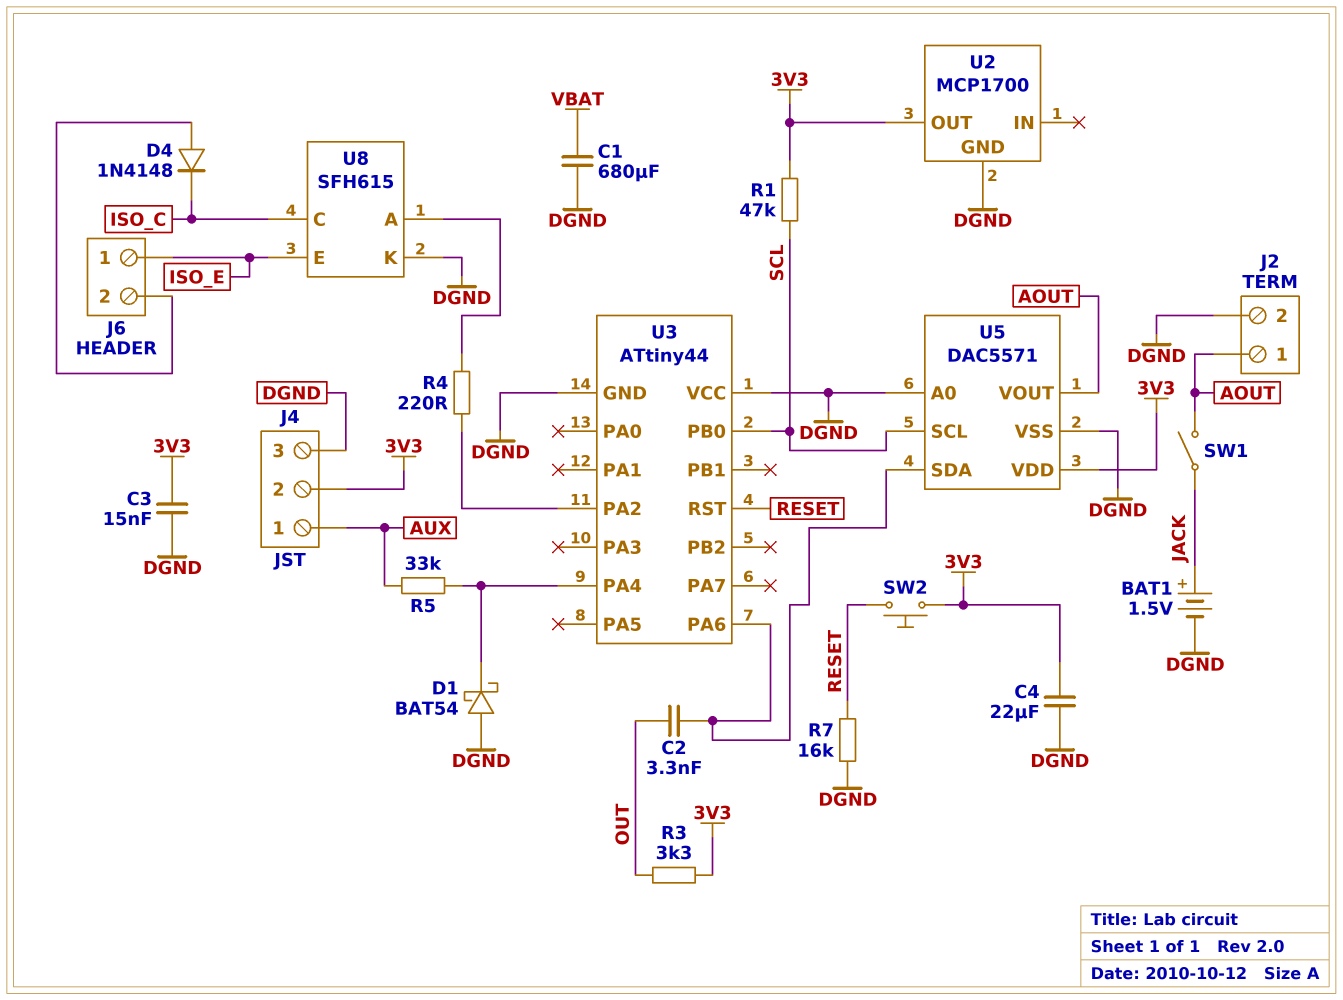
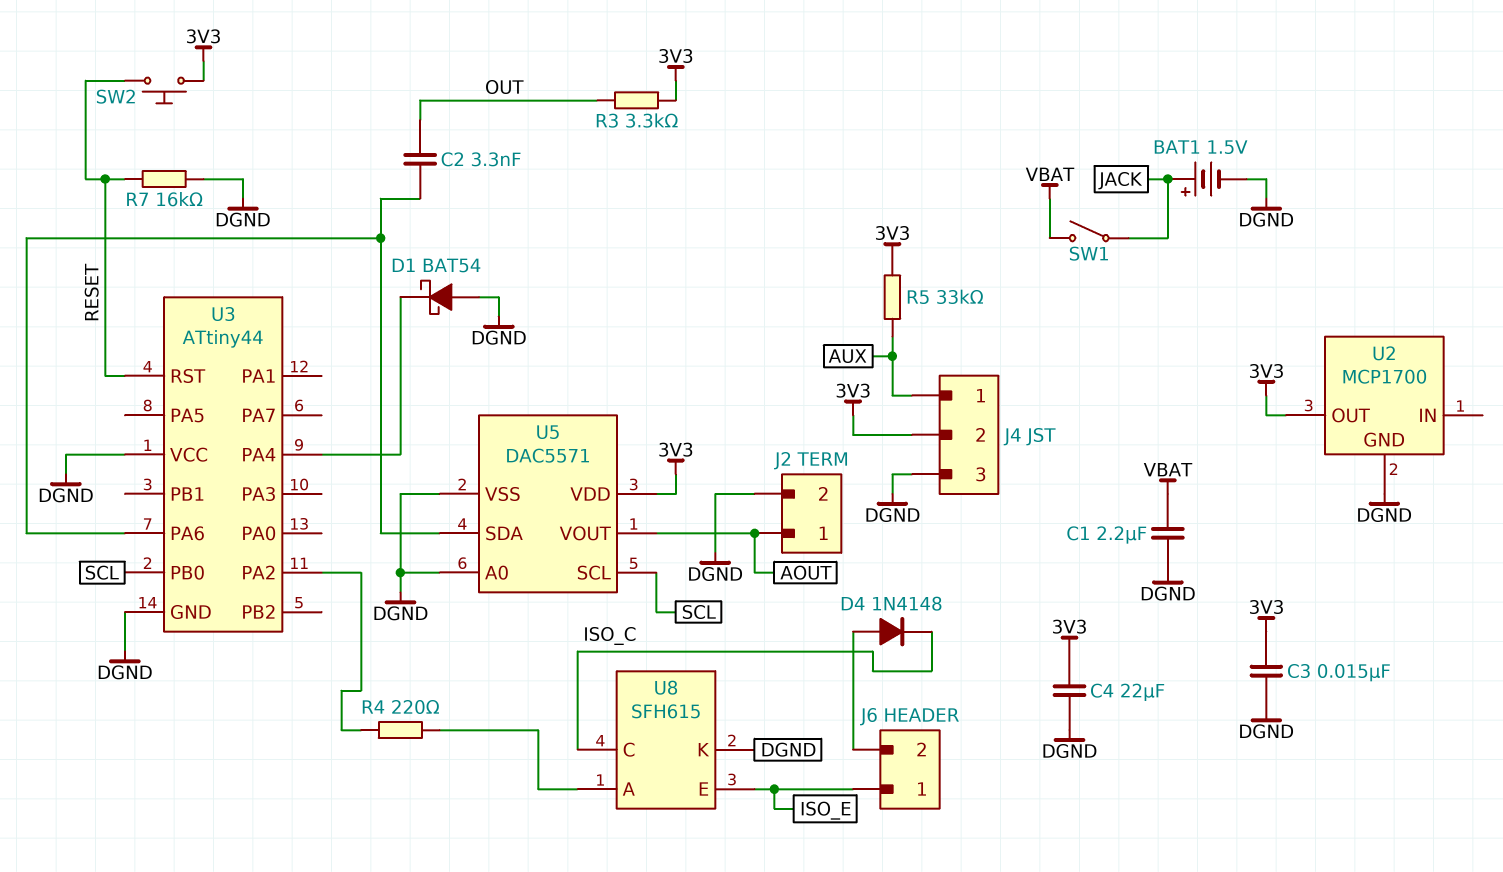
C1: 680uF (DGND, VBAT) -> 2.2uF (DGND, VBAT)
R1: 47k (3V3, SCL) -> none
R5: 33k (AUX, U3/PA4) -> 33k (3V3, AUX)
SW1: switch (AOUT, JACK) -> switch (JACK, VBAT)

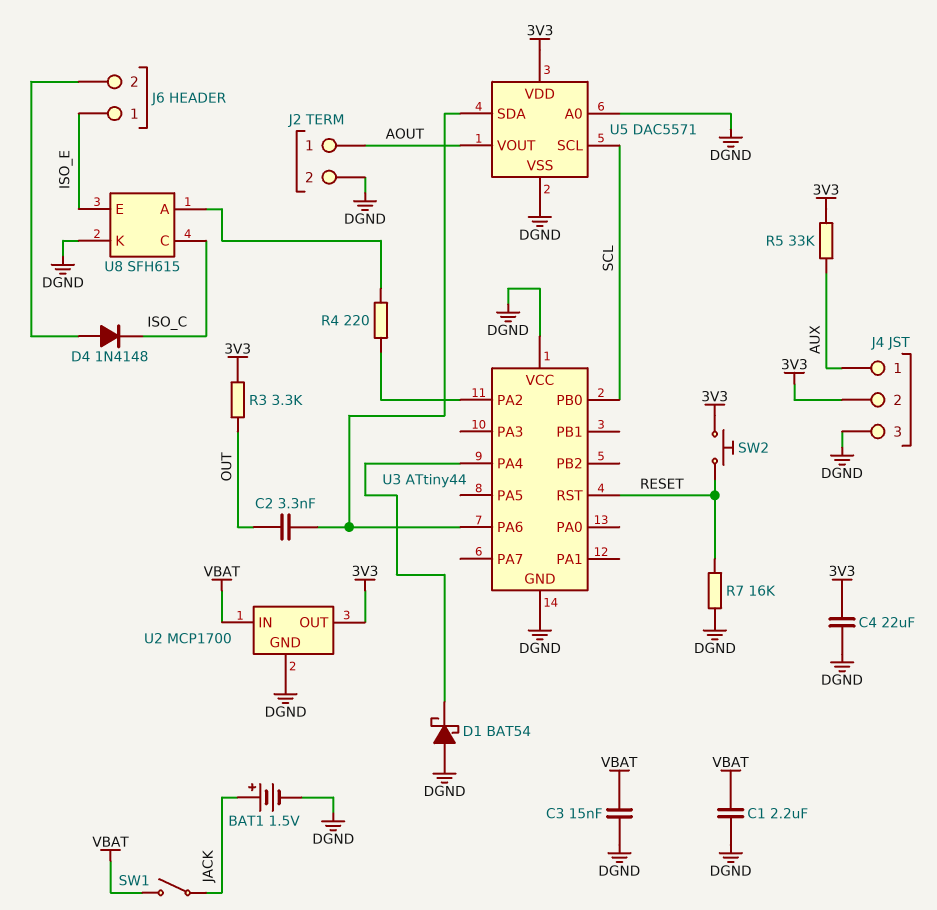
C3: 15nF (3V3, DGND) -> 15nF (DGND, VBAT)
U2 pin IN: none -> VBAT

